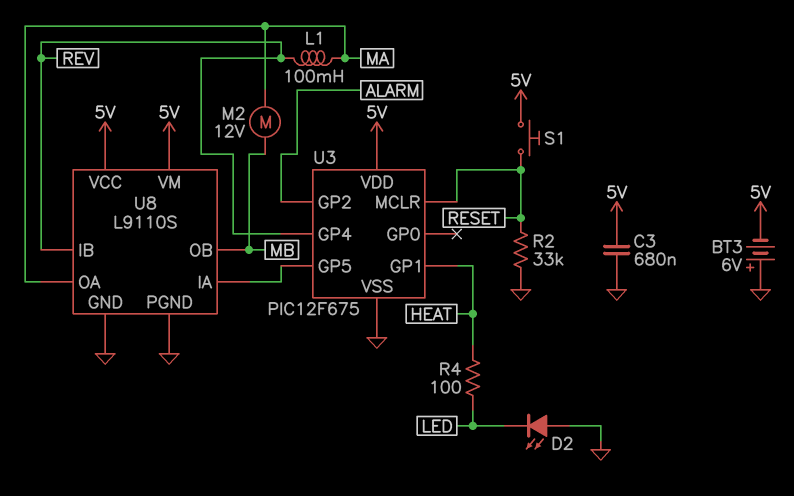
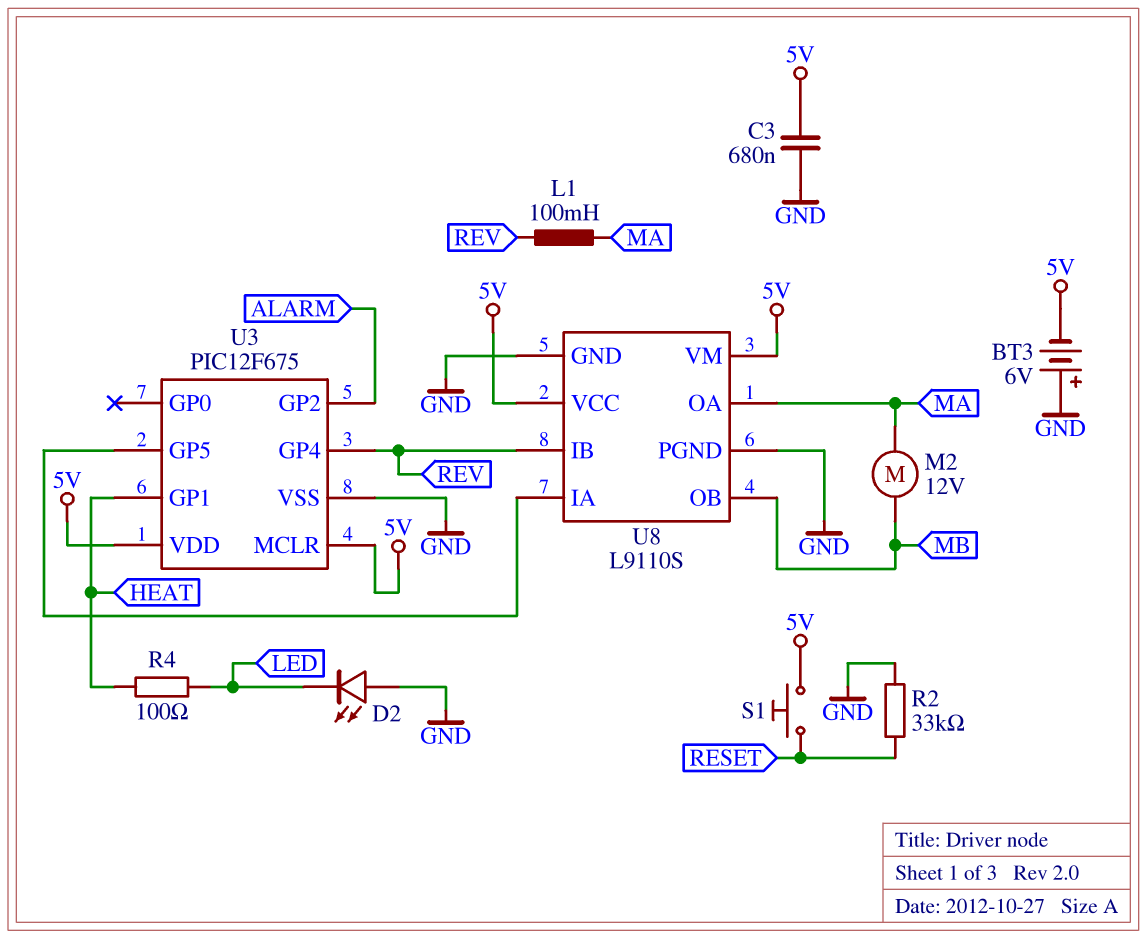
U3 pin MCLR: RESET -> 5V

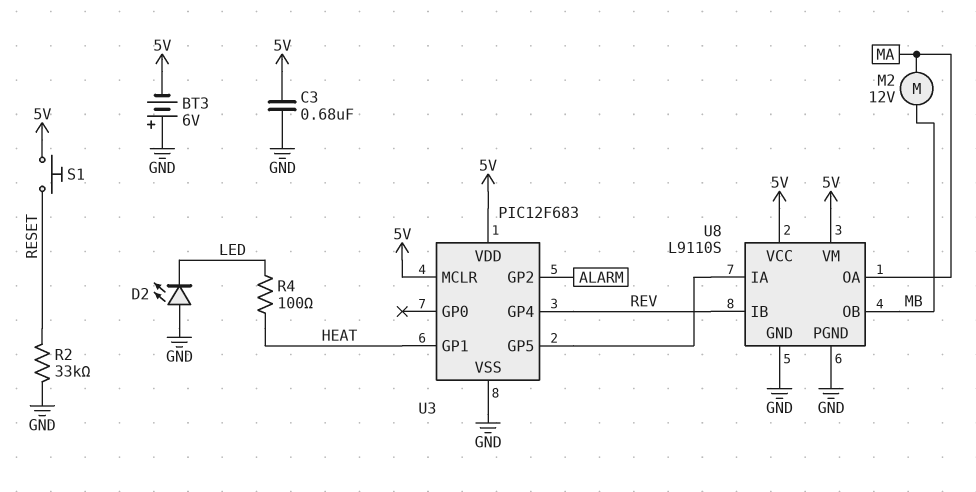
L1: 100mH (MA, REV) -> none
U3: PIC12F675 -> PIC12F683

